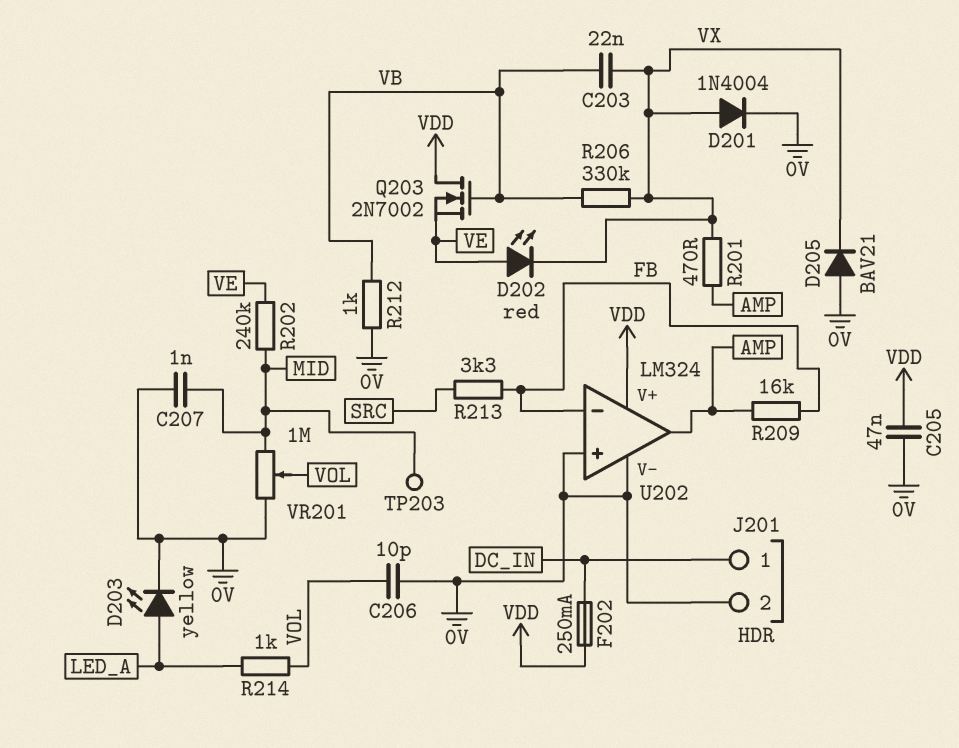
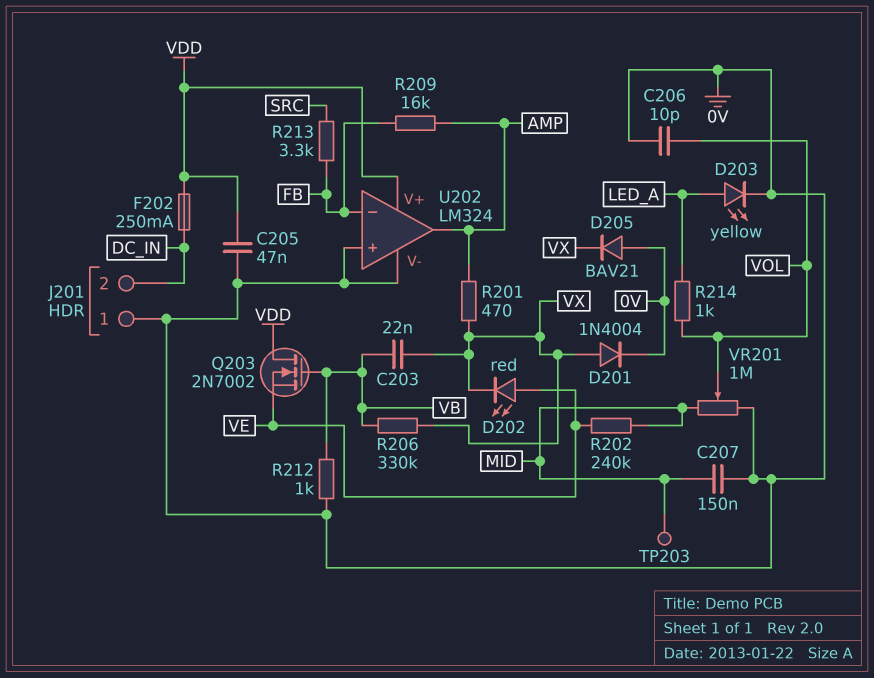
C207: 1nF (0V, MID) -> 150nF (0V, MID)
J201 pin 1: DC_IN -> 0V
J201 pin 2: 0V -> DC_IN

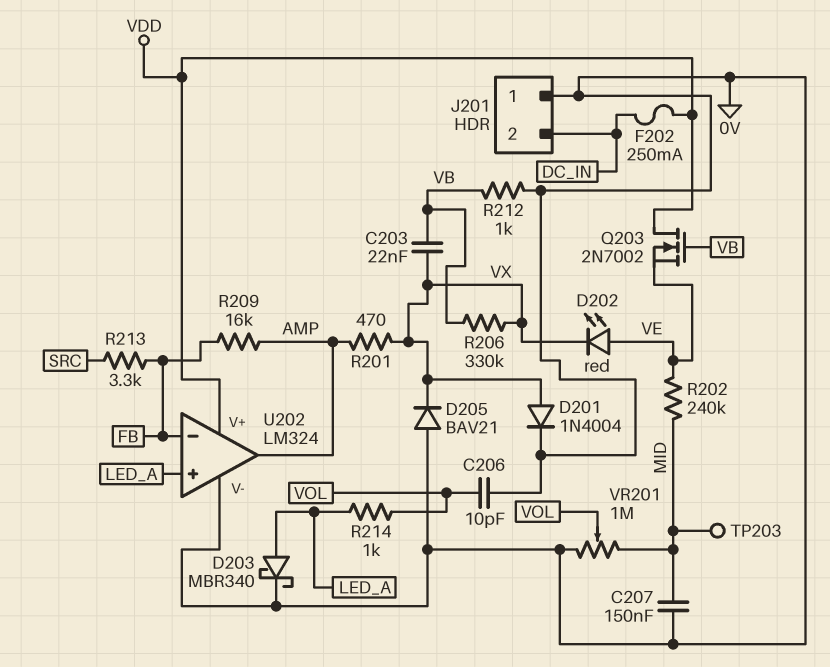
C205: 47nF (0V, VDD) -> none
D203: LED yellow (A LED_A, K 0V) -> schottky MBR340 (A LED_A, K 0V)
U202 pin in+: 0V -> LED_A

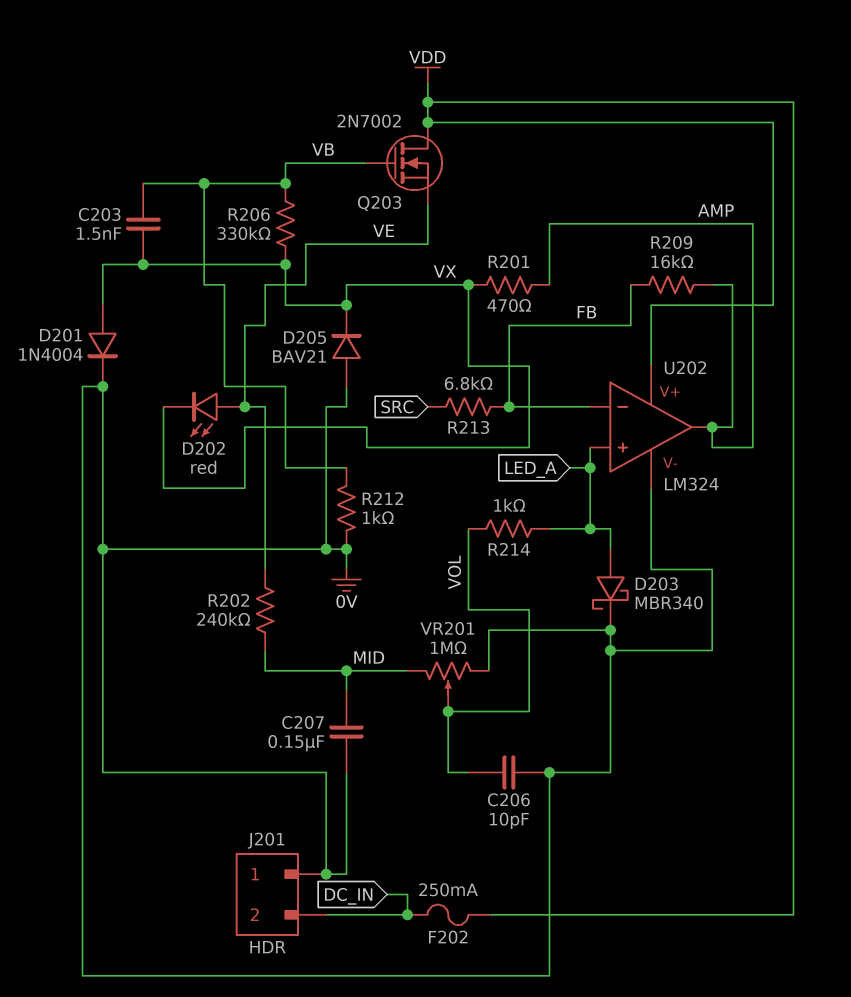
C203: 22nF (VB, VX) -> 1.5nF (VB, VX)
R213: 3.3k (FB, SRC) -> 6.8k (FB, SRC)
TP203: test point (MID) -> none

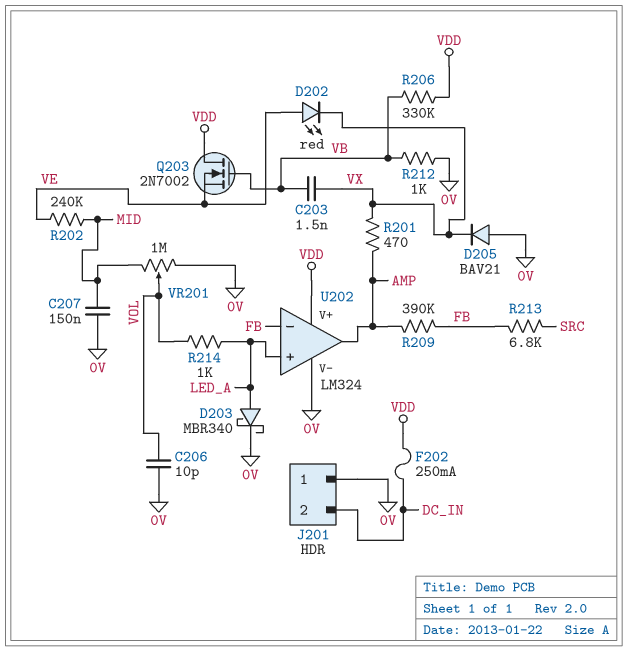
D201: diode 1N4004 (A VX, K 0V) -> none
R206: 330k (VB, VX) -> 330k (VB, VDD)
R209: 16k (AMP, FB) -> 390k (AMP, FB)

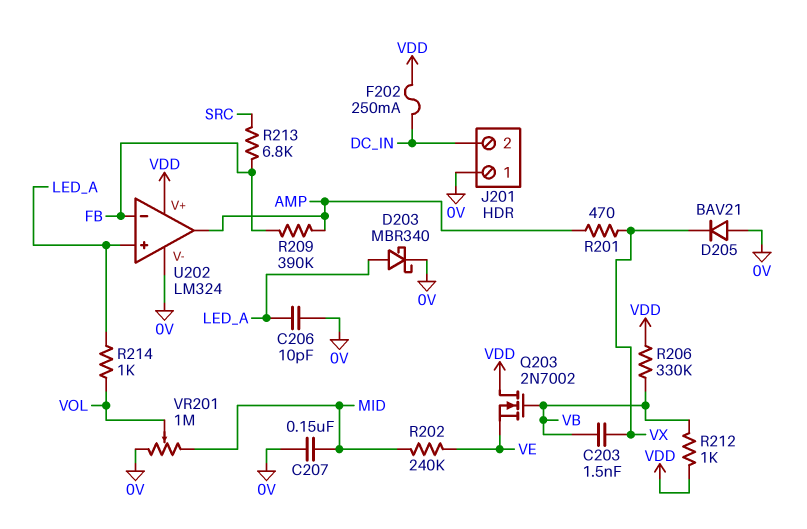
C206: 10pF (0V, VOL) -> 10pF (0V, LED_A)
D202: LED red (A VE, K VX) -> none
R212: 1k (0V, VB) -> 1k (VB, VDD)

